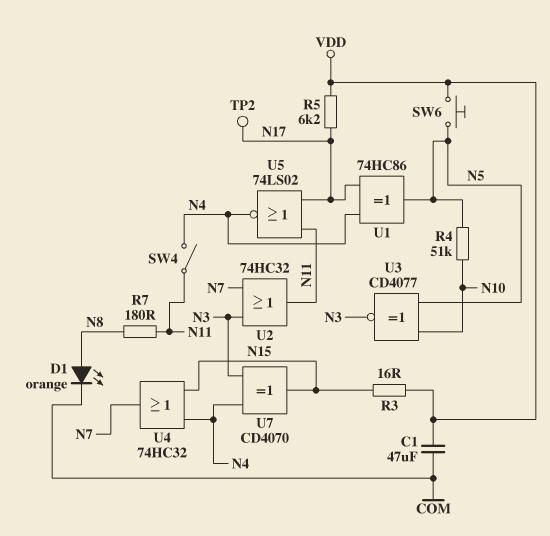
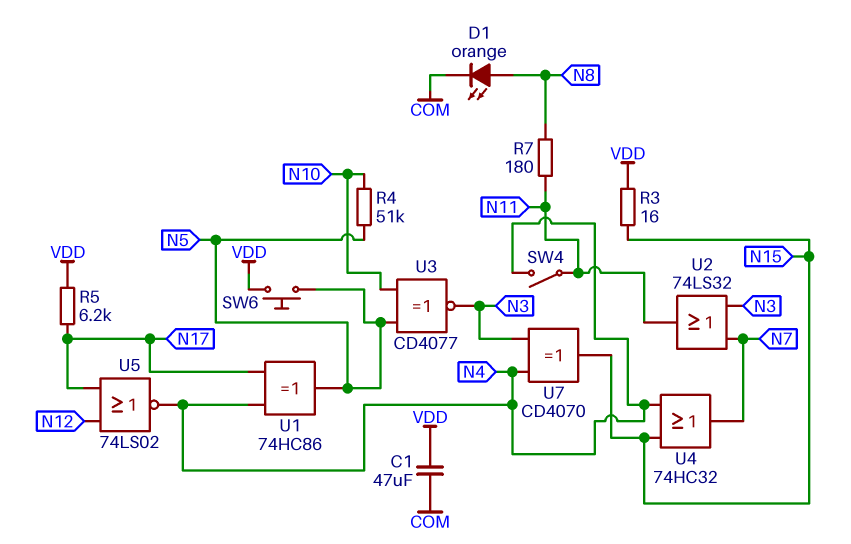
TP2: test point (N17) -> none
U2: OR 74HC32 (in N3, in N7, out N11) -> OR 74LS32 (in N3, in N7, out N11)
U5: NOR 74LS02 (in N11, in N17, out N4) -> NOR 74LS02 (in N12, in N17, out N4)

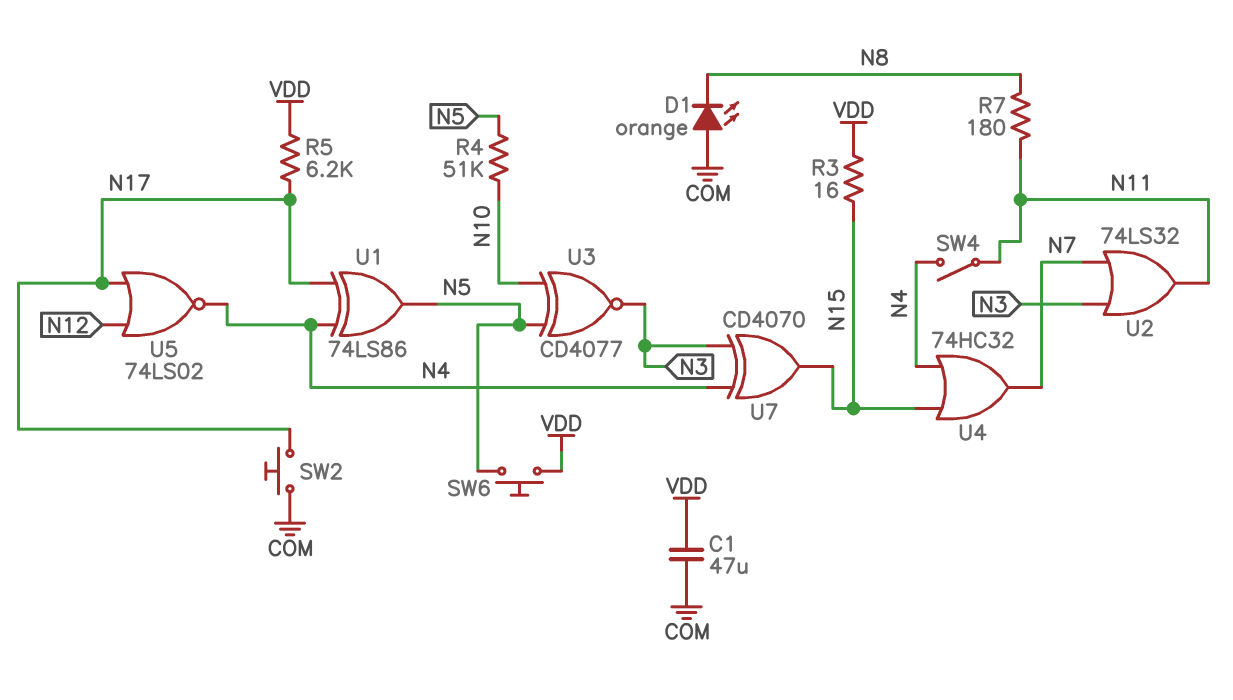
D1: LED orange (A N8, K COM) -> LED orange (A COM, K N8)
SW2: none -> button (COM, N17)
U1: XOR 74HC86 (in N4, in N17, out N5) -> XOR 74LS86 (in N4, in N17, out N5)

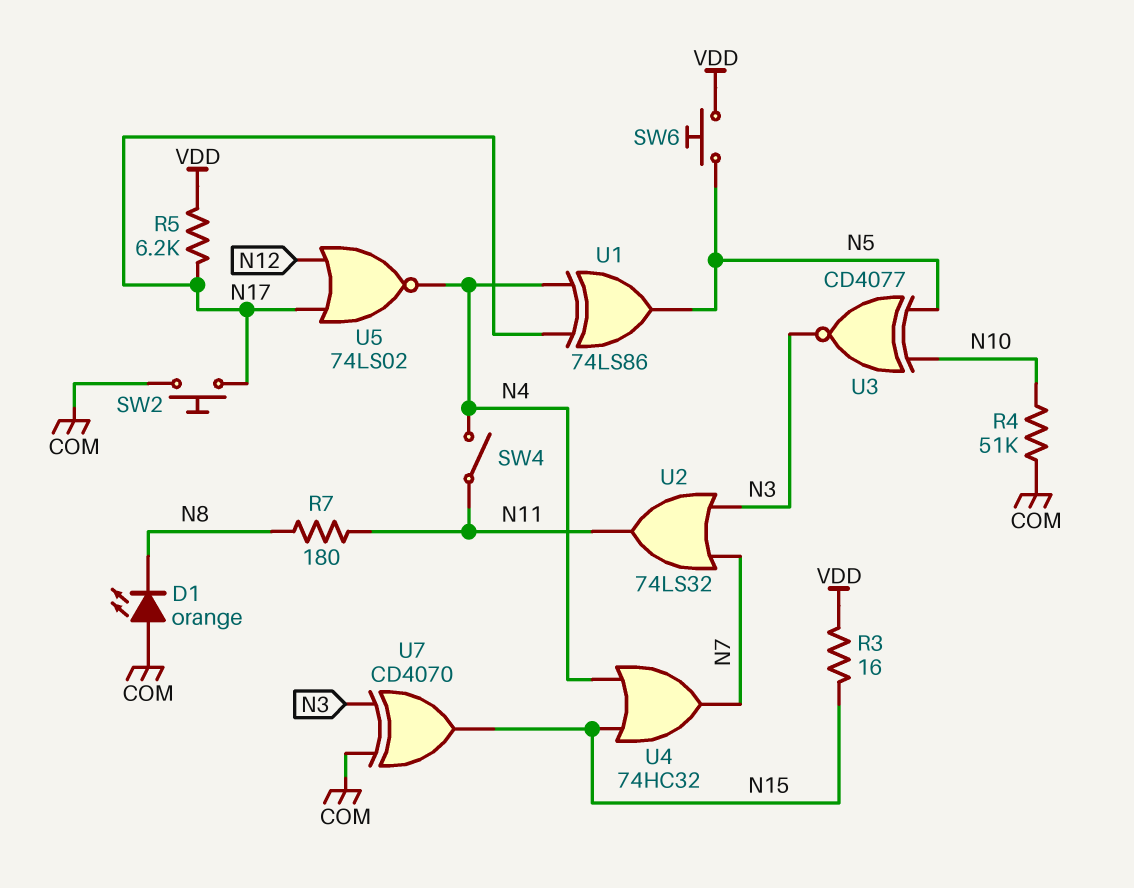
C1: 47uF (COM, VDD) -> none
R4: 51k (N5, N10) -> 51k (COM, N10)
U7: XOR CD4070 (in N3, in N4, out N15) -> XOR CD4070 (in COM, in N3, out N15)

